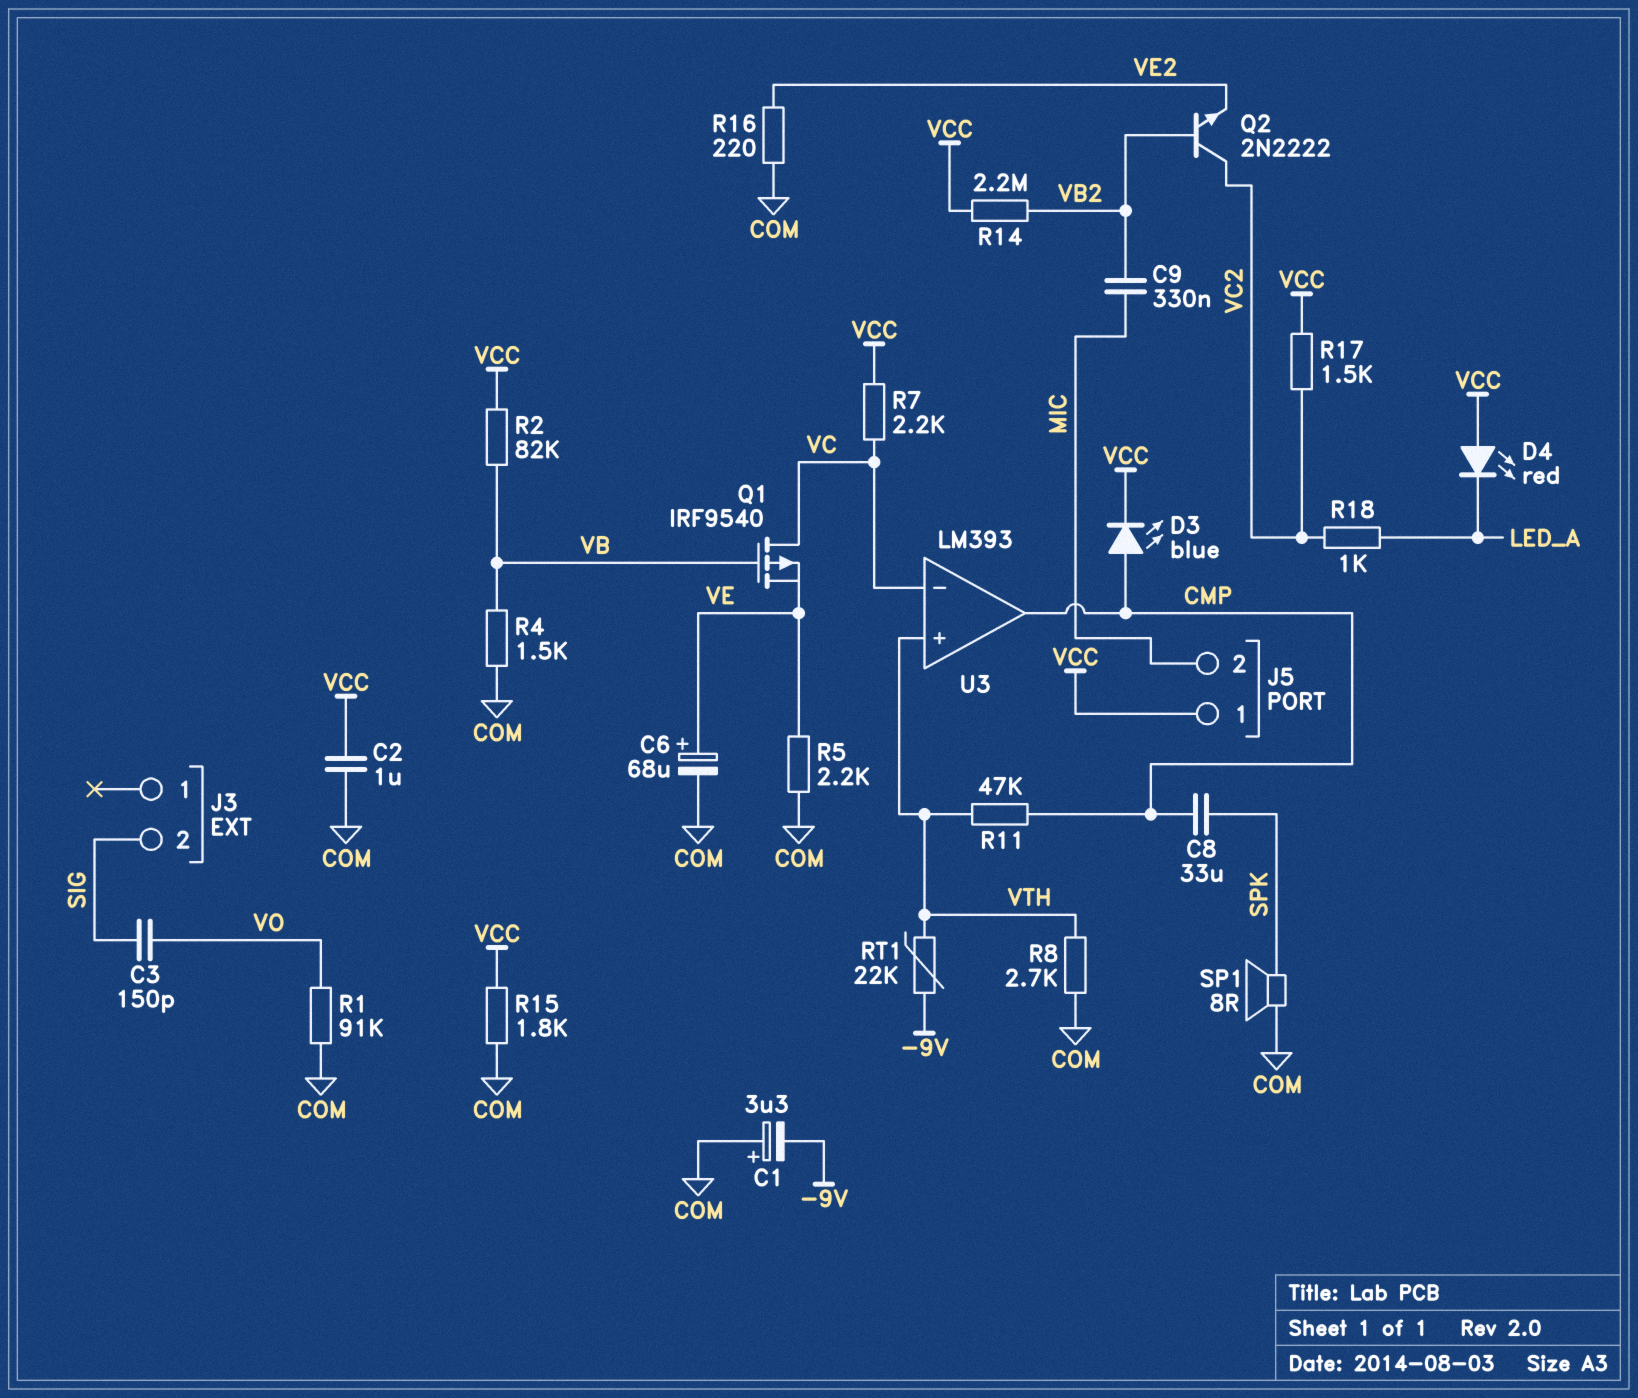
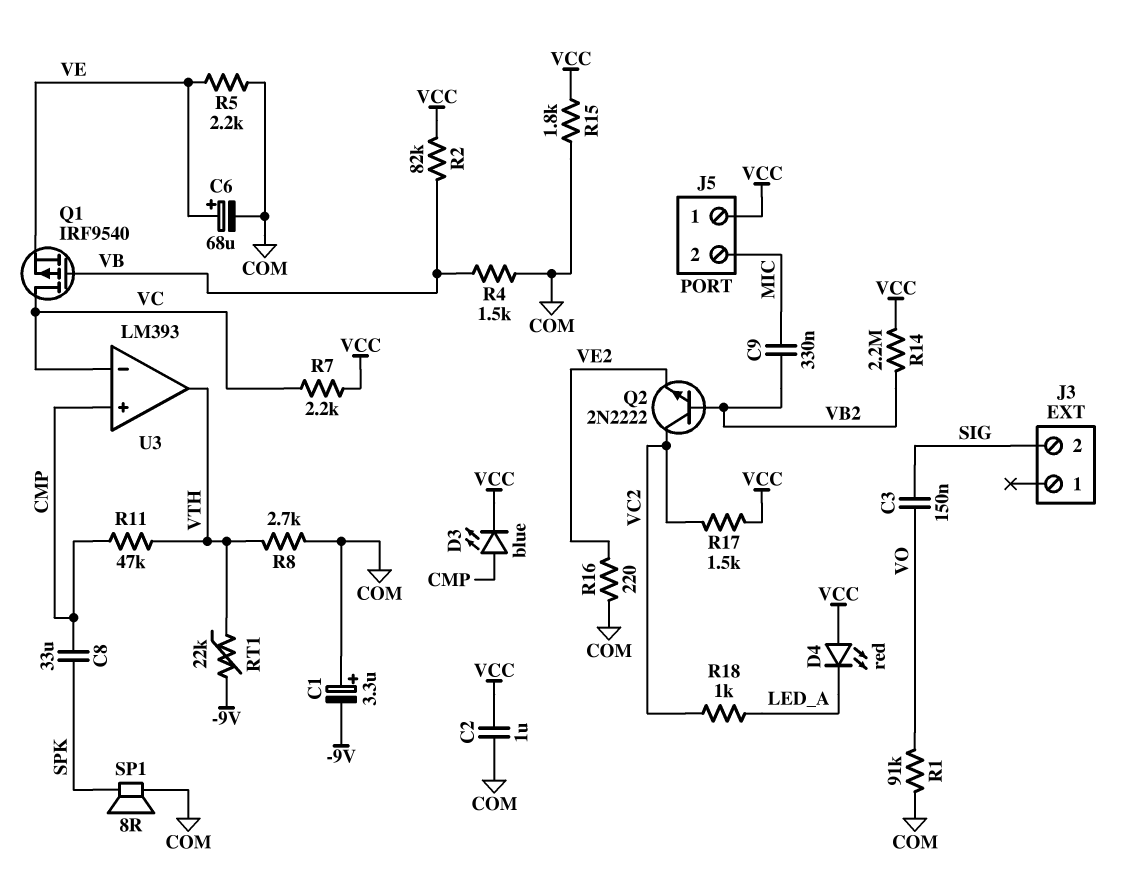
C3: 150pF (SIG, VO) -> 150nF (SIG, VO)
U3 pin in+: VTH -> CMP
U3 pin out: CMP -> VTH

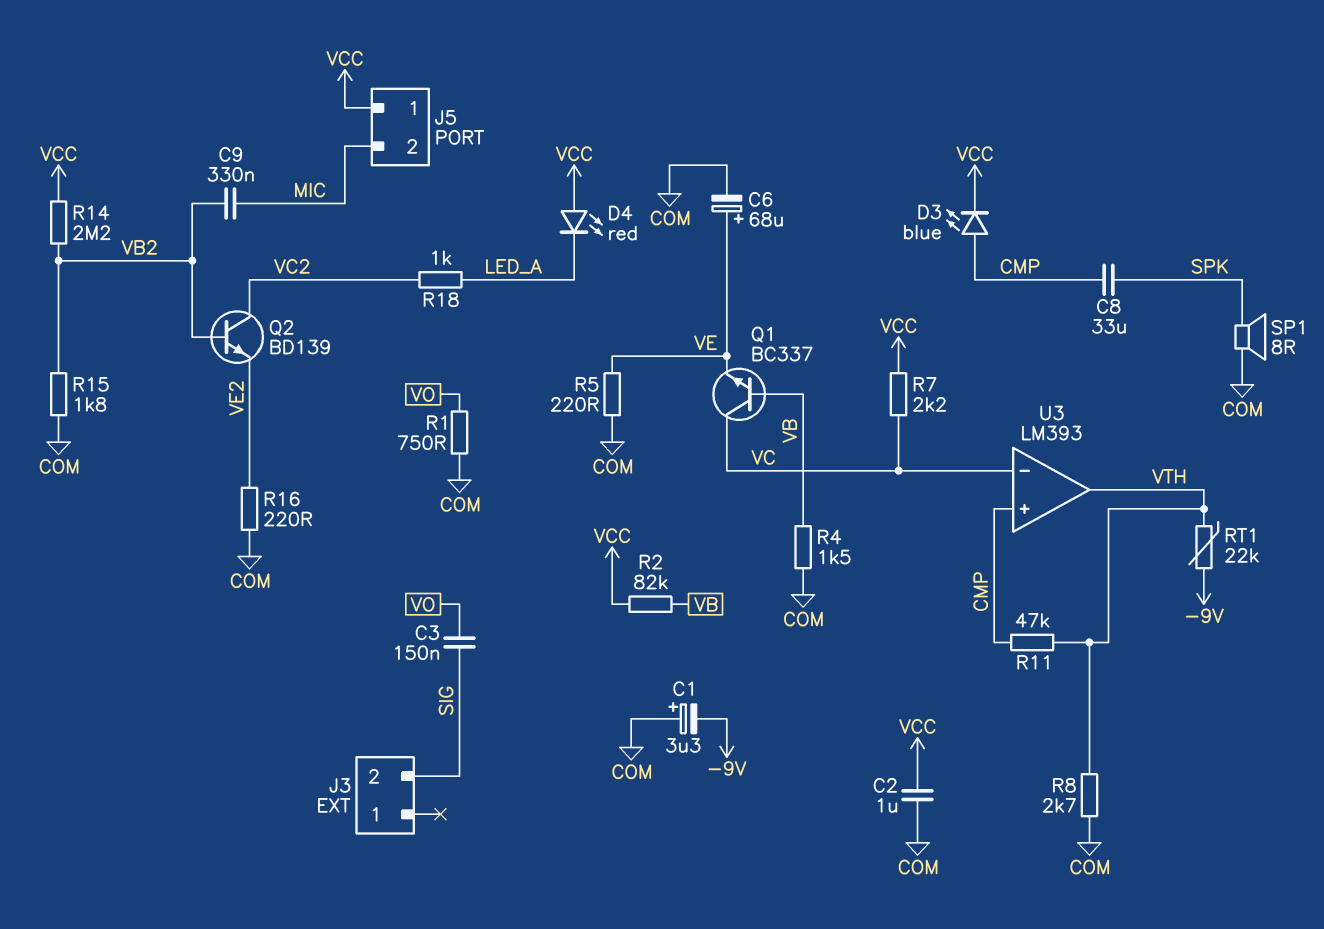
Q1: PMOS IRF9540 (G VB, D VC, S VE) -> NPN BC337 (B VB, C VC, E VE)
Q2: NPN 2N2222 (B VB2, C VC2, E VE2) -> NPN BD139 (B VB2, C VC2, E VE2)
R1: 91k (COM, VO) -> 750 (COM, VO)
R5: 2.2k (COM, VE) -> 220 (COM, VE)
R15: 1.8k (COM, VCC) -> 1.8k (COM, VB2)
R17: 1.5k (VC2, VCC) -> none

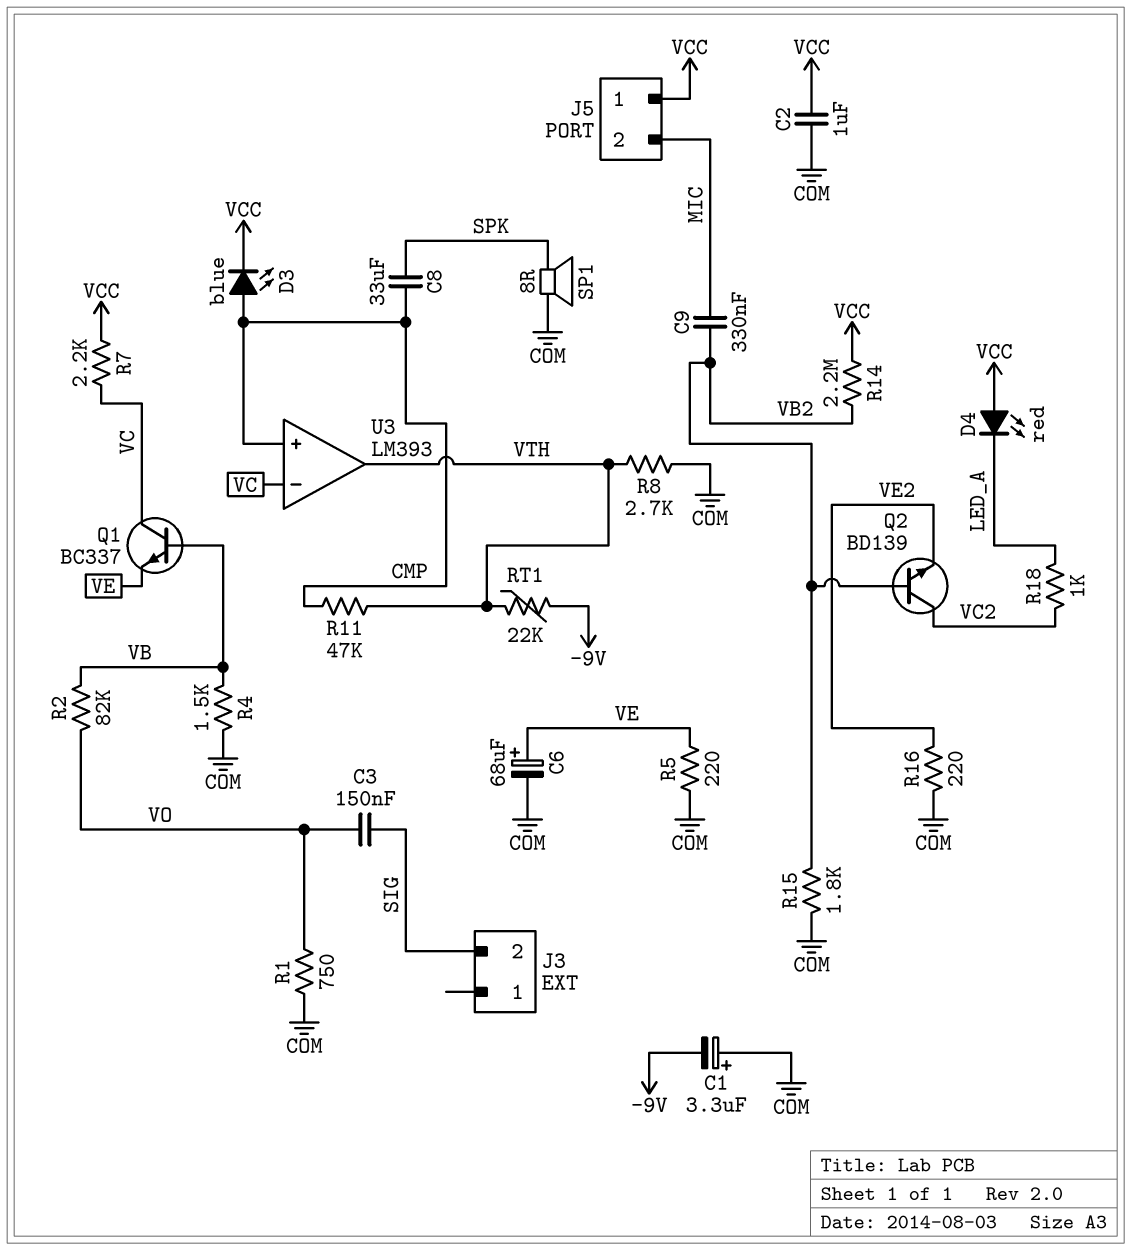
R2: 82k (VB, VCC) -> 82k (VB, VO)

